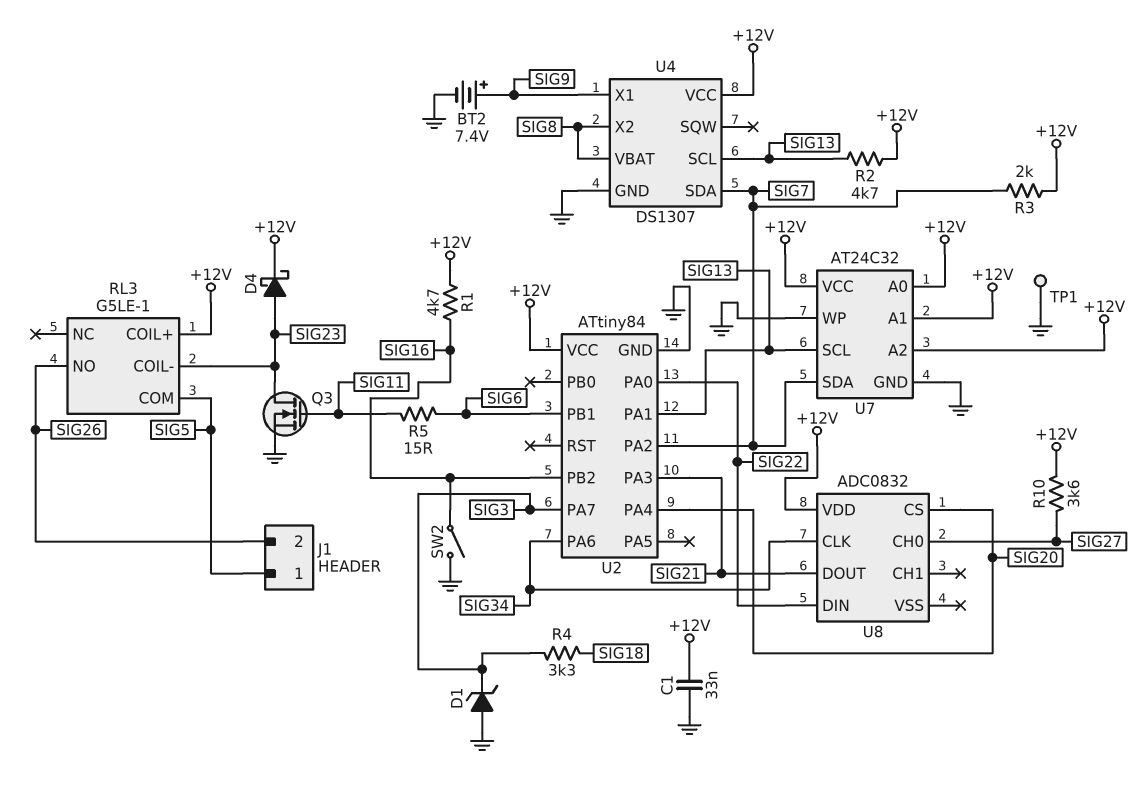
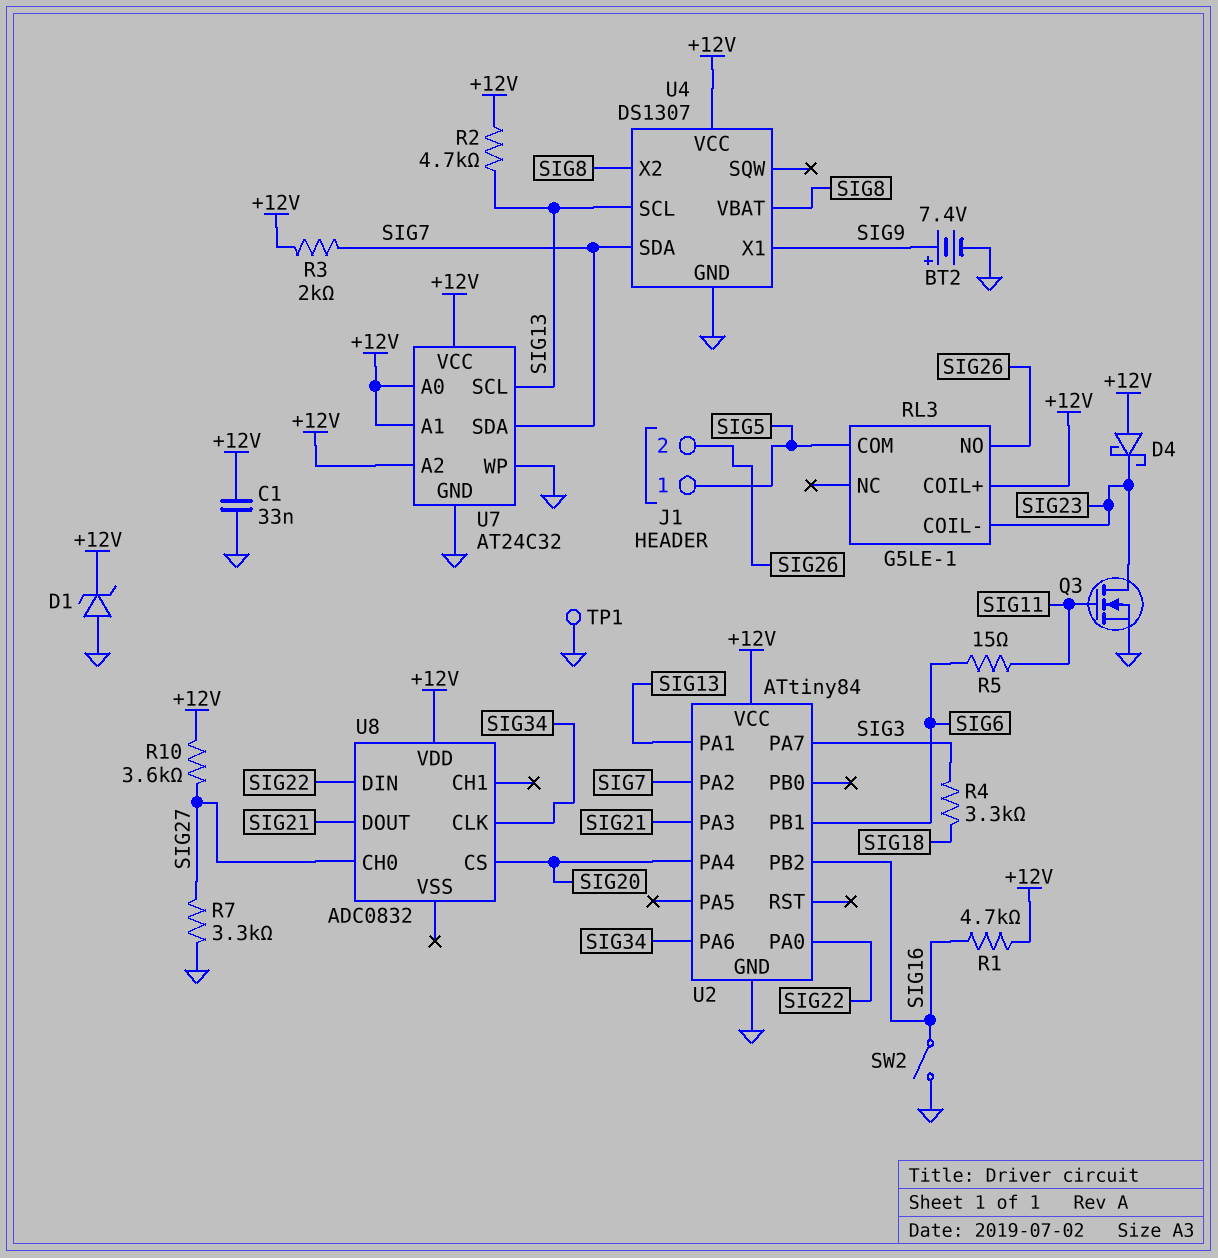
D1: zener (A GND, K SIG3) -> zener (A GND, K +12V)
D4: schottky (A SIG23, K +12V) -> schottky (A +12V, K SIG23)
R7: none -> 3.3k (GND, SIG27)

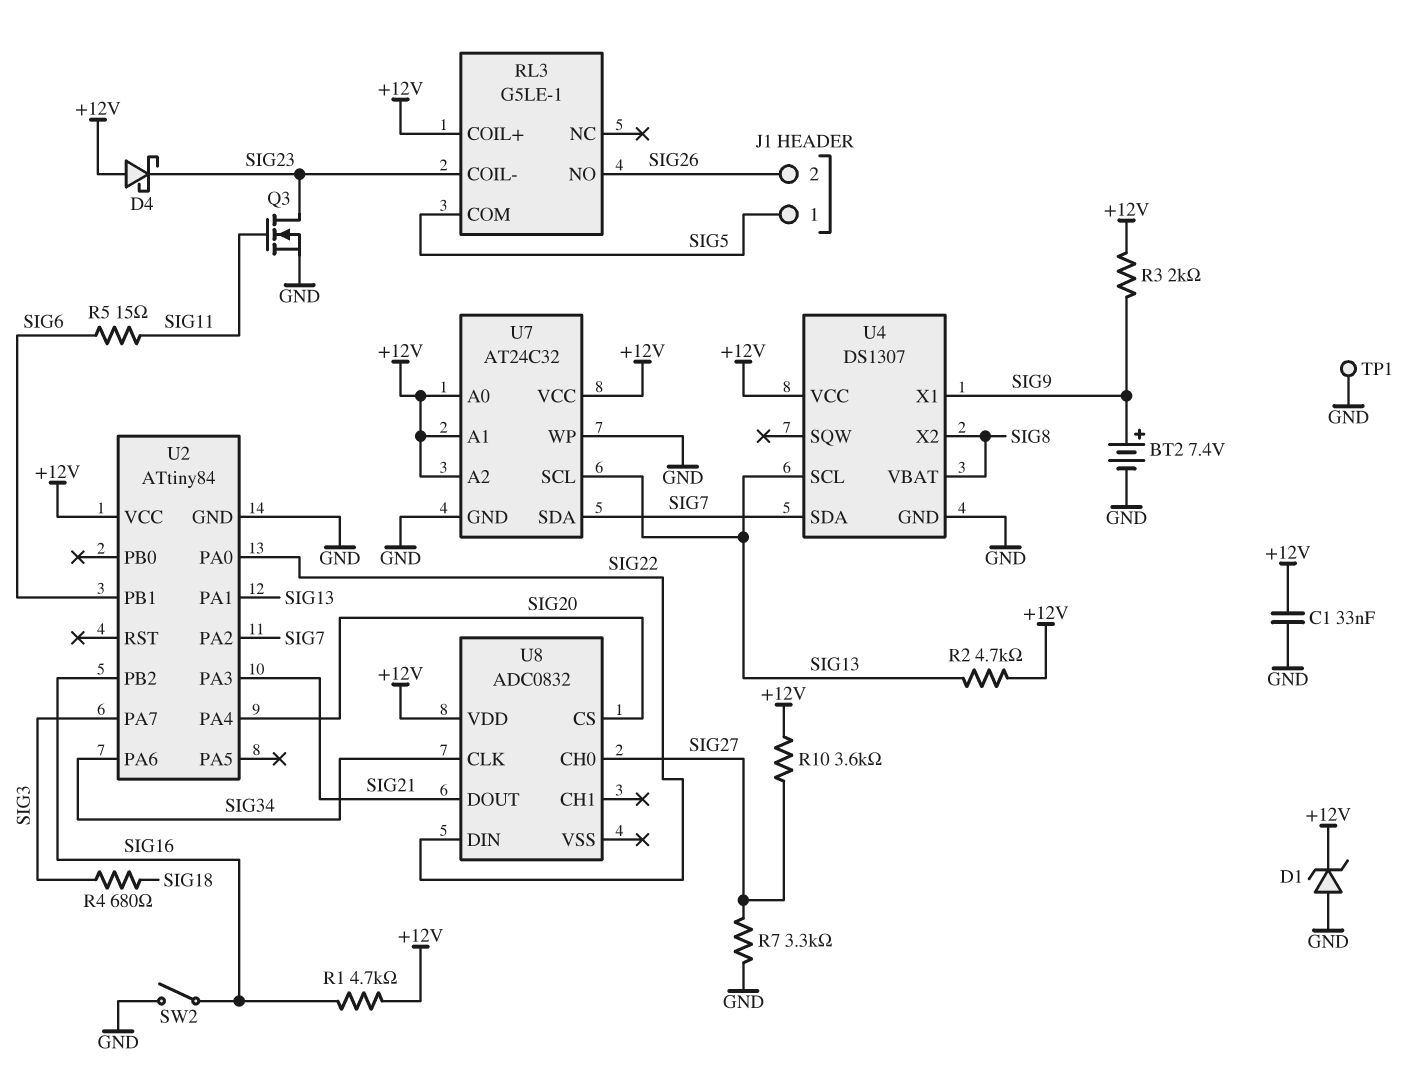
R3: 2k (+12V, SIG7) -> 2k (+12V, SIG9)
R4: 3.3k (SIG3, SIG18) -> 680 (SIG3, SIG18)

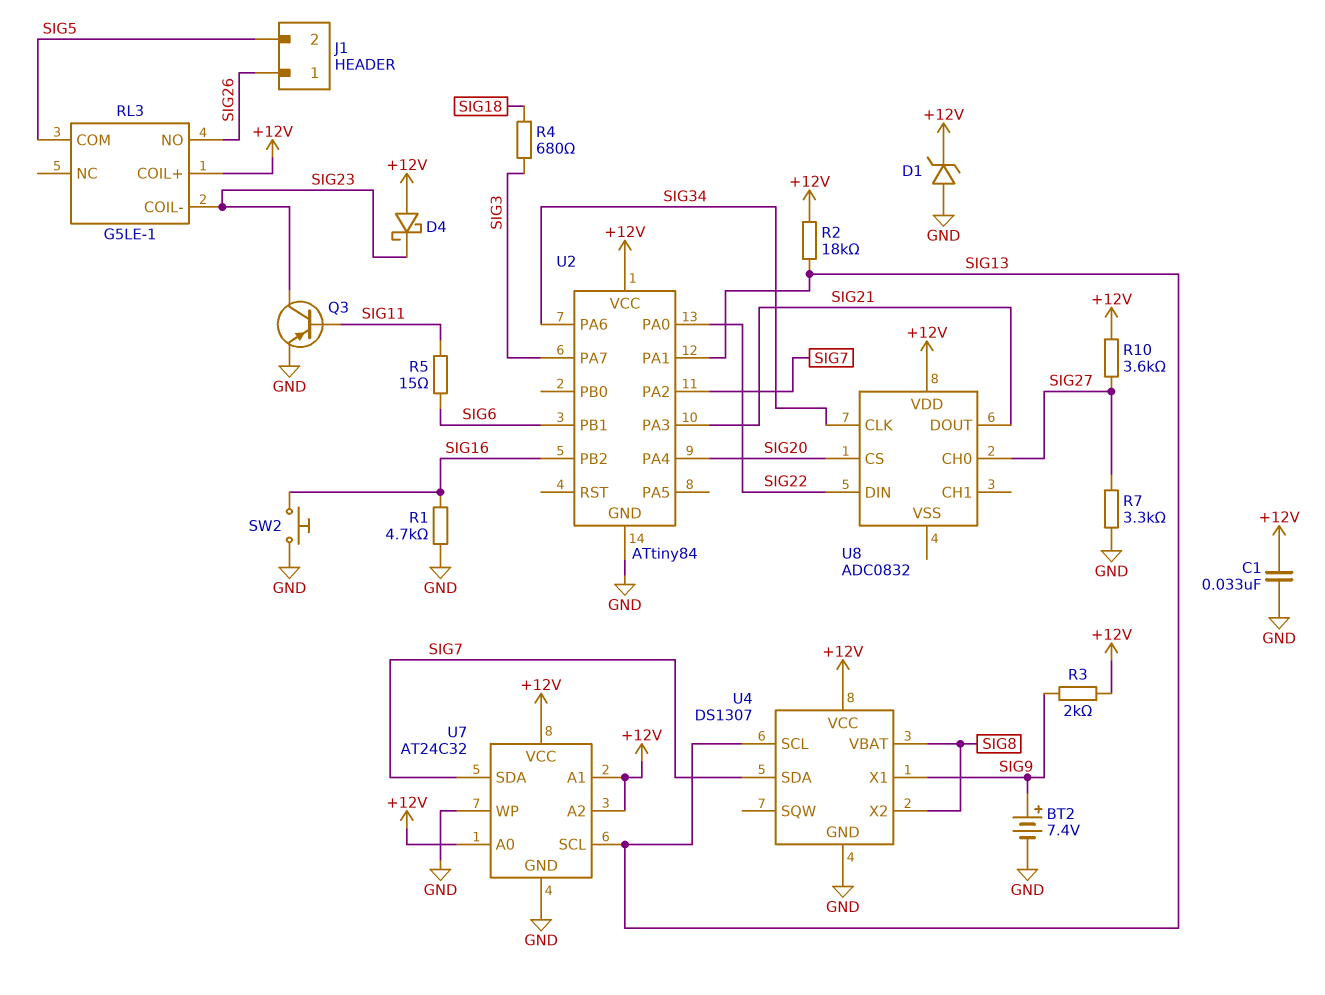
J1 pin 1: SIG5 -> SIG26
J1 pin 2: SIG26 -> SIG5
Q3: NMOS (G SIG11, D SIG23, S GND) -> PNP (B SIG11, C SIG23, E GND)
R1: 4.7k (+12V, SIG16) -> 4.7k (GND, SIG16)
R2: 4.7k (+12V, SIG13) -> 18k (+12V, SIG13)
SW2: switch (GND, SIG16) -> button (GND, SIG16)
TP1: test point (GND) -> none

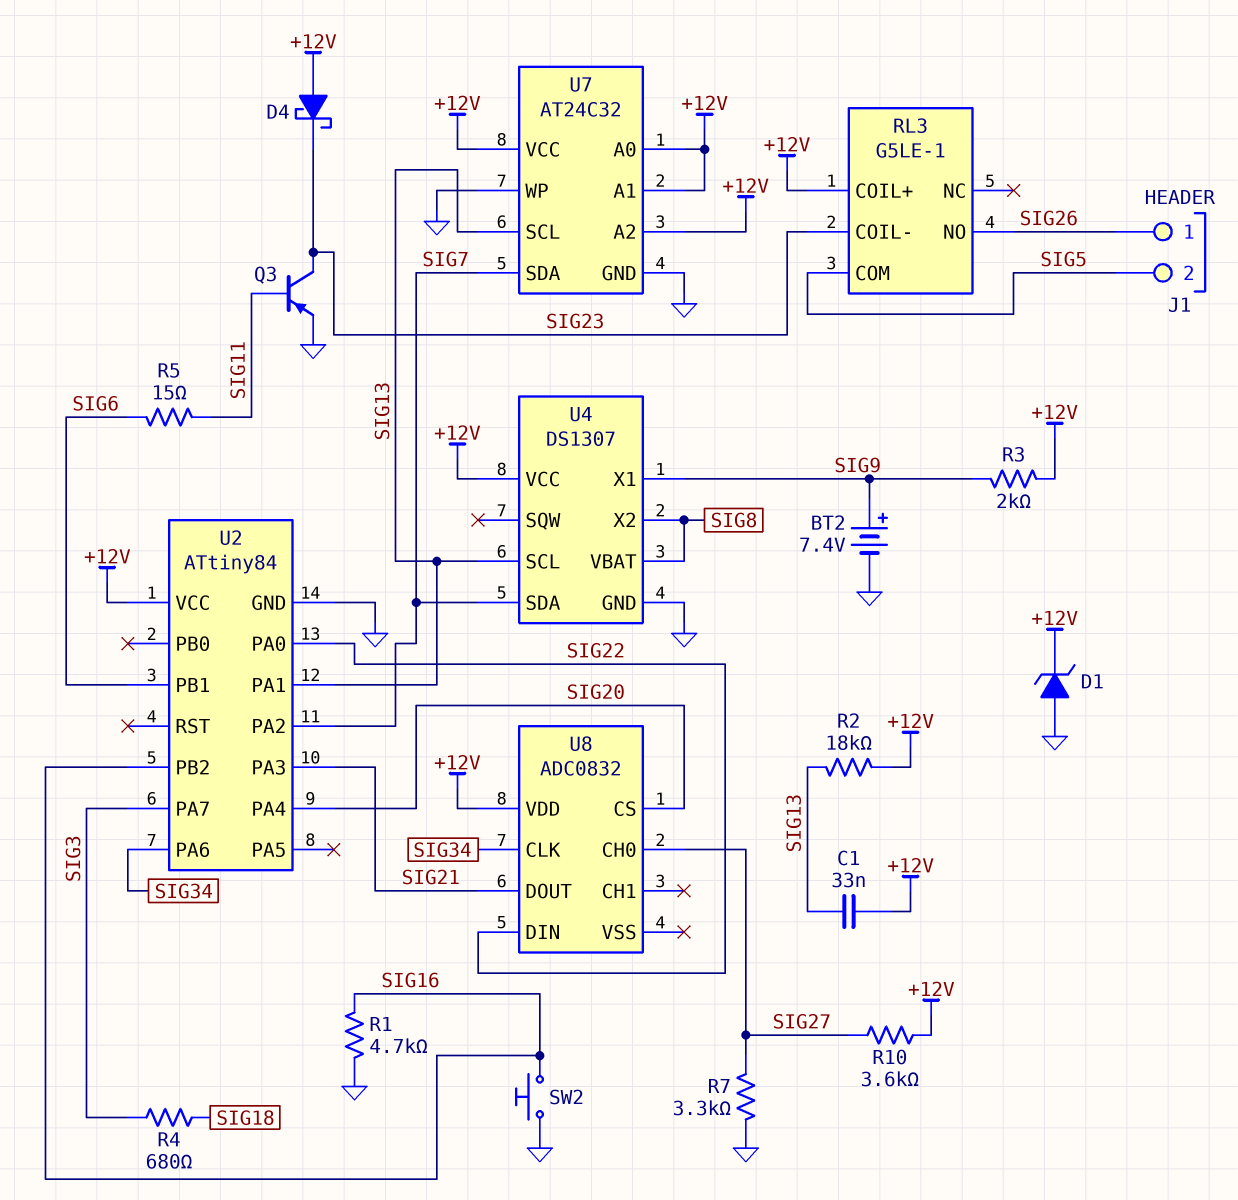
C1: 33nF (+12V, GND) -> 33nF (+12V, SIG13)

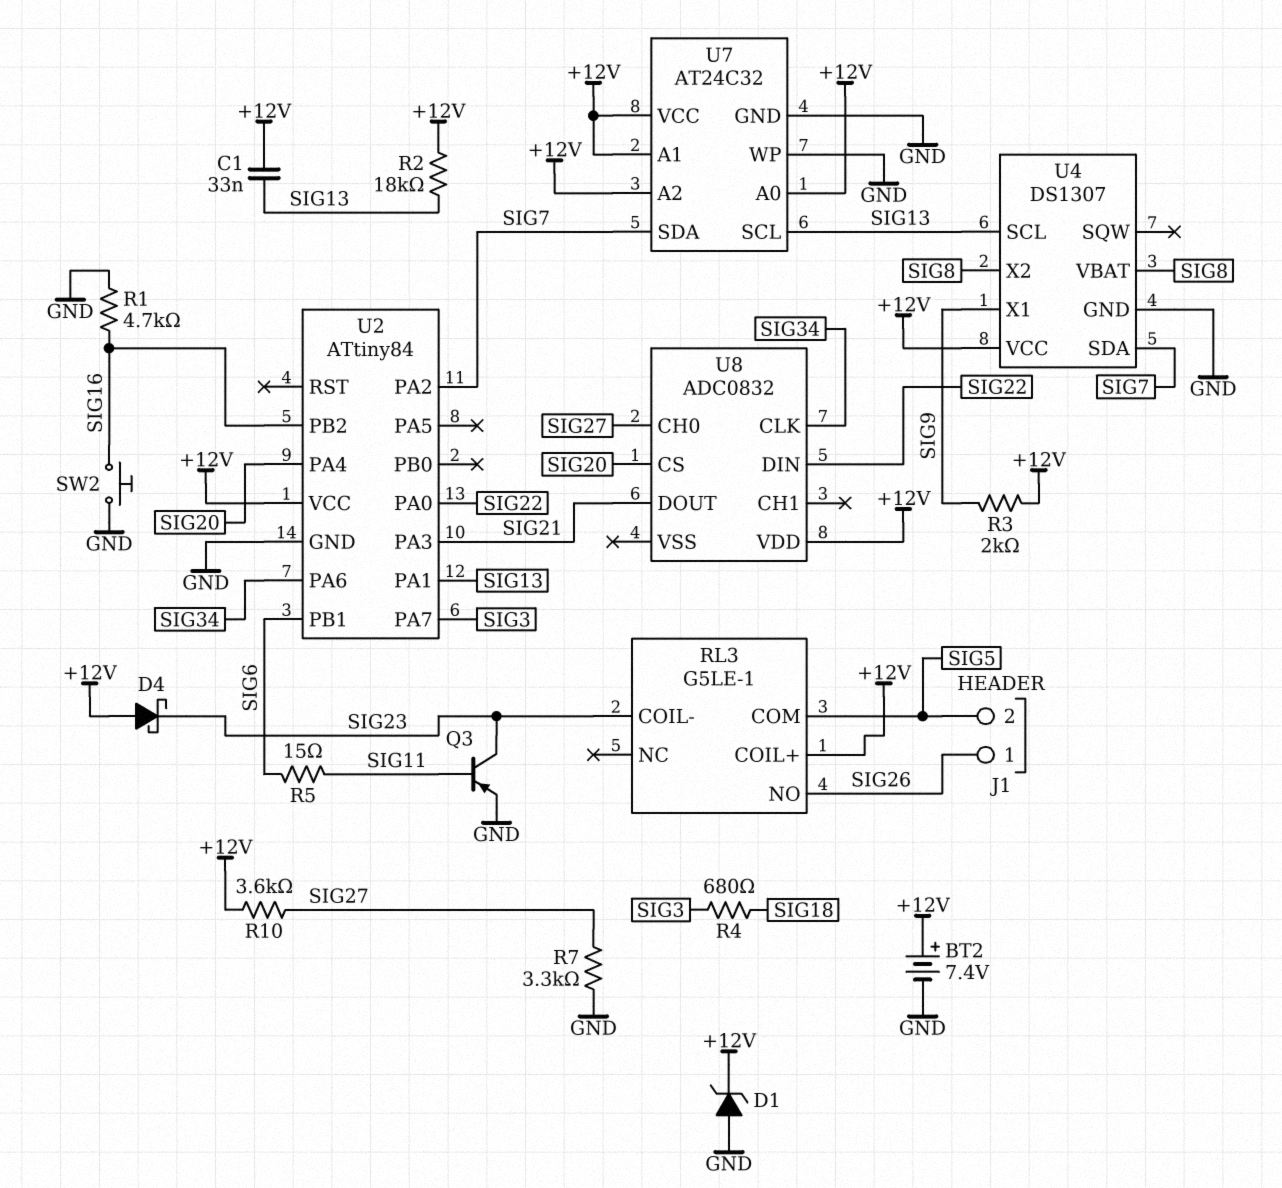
BT2: 7.4V (plus SIG9, minus GND) -> 7.4V (plus +12V, minus GND)

